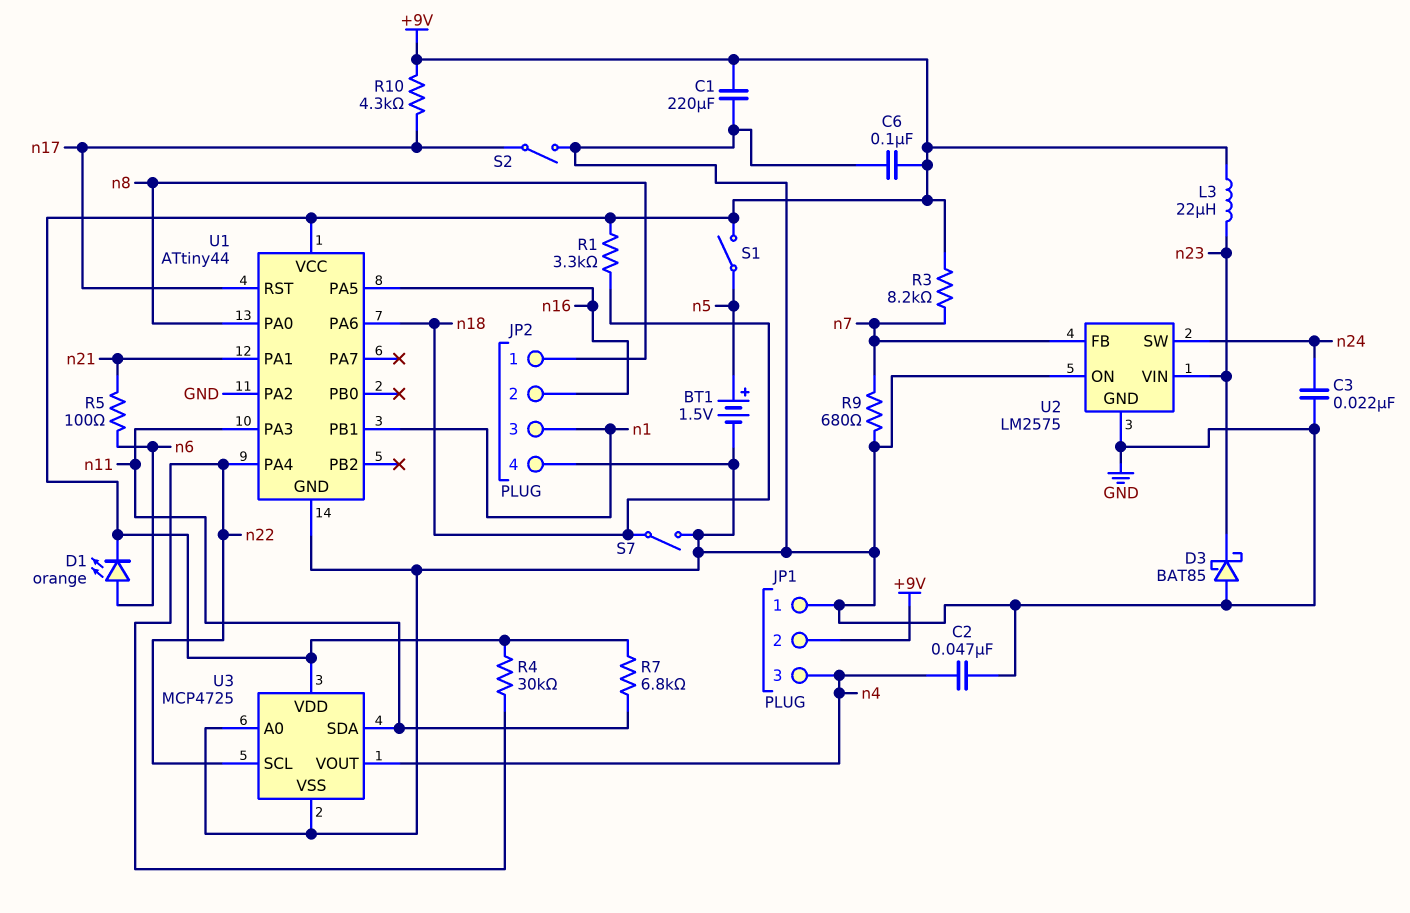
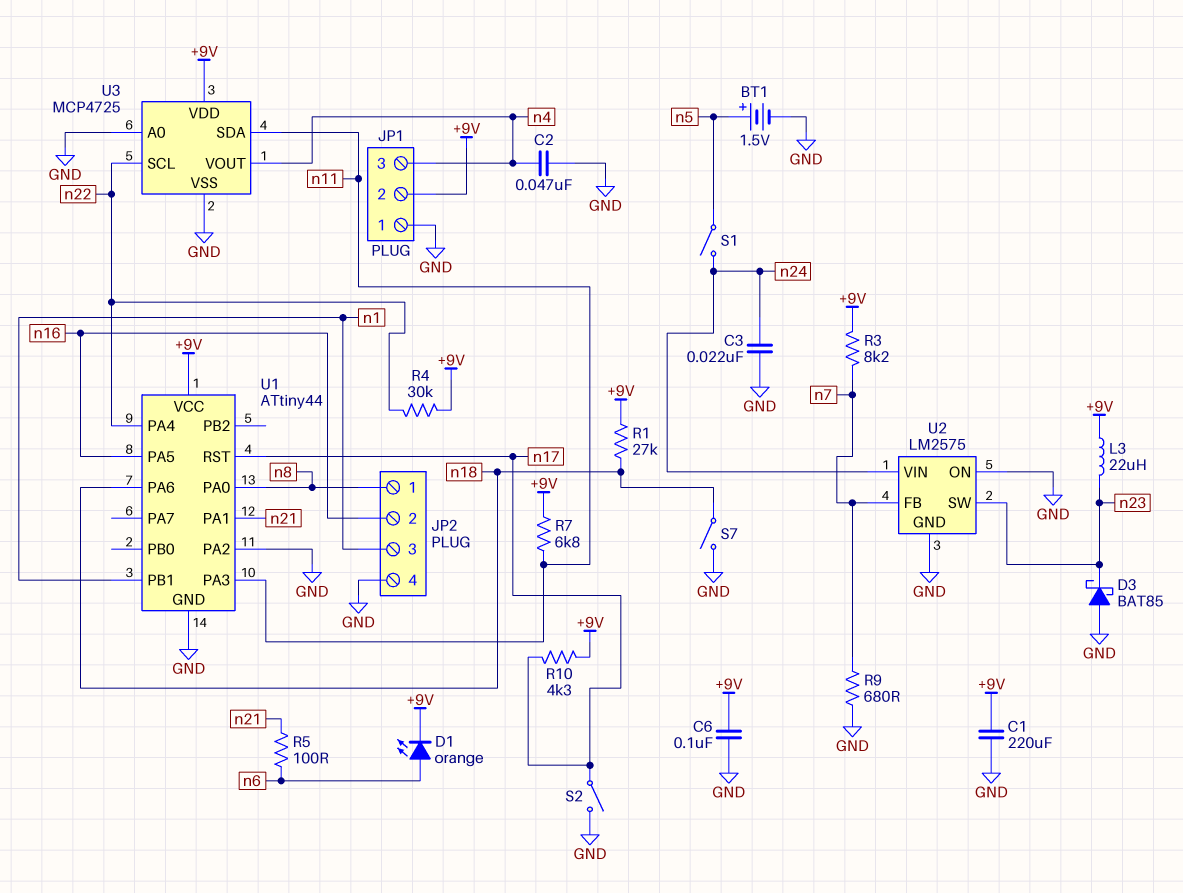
R1: 3.3k (+9V, n18) -> 27k (+9V, n18)
S1: switch (+9V, n5) -> switch (n5, n24)
U2 pin SW: n24 -> n23
U2 pin VIN: n23 -> n24

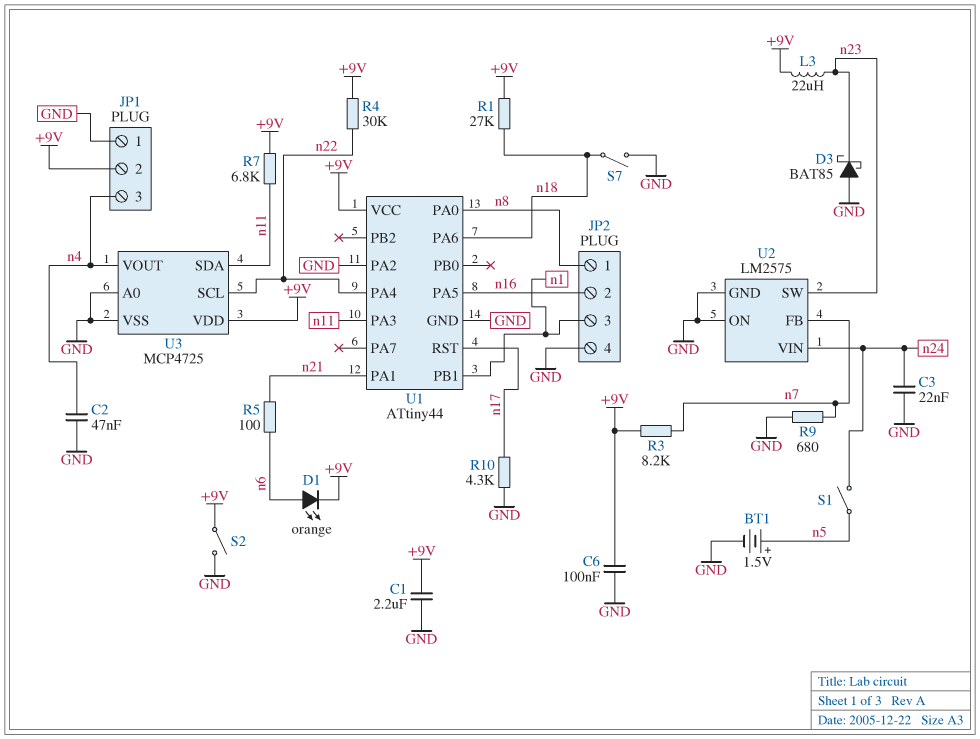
C1: 220uF (+9V, GND) -> 2.2uF (+9V, GND)
R10: 4.3k (+9V, n17) -> 4.3k (GND, n17)
S2: switch (GND, n17) -> switch (+9V, GND)

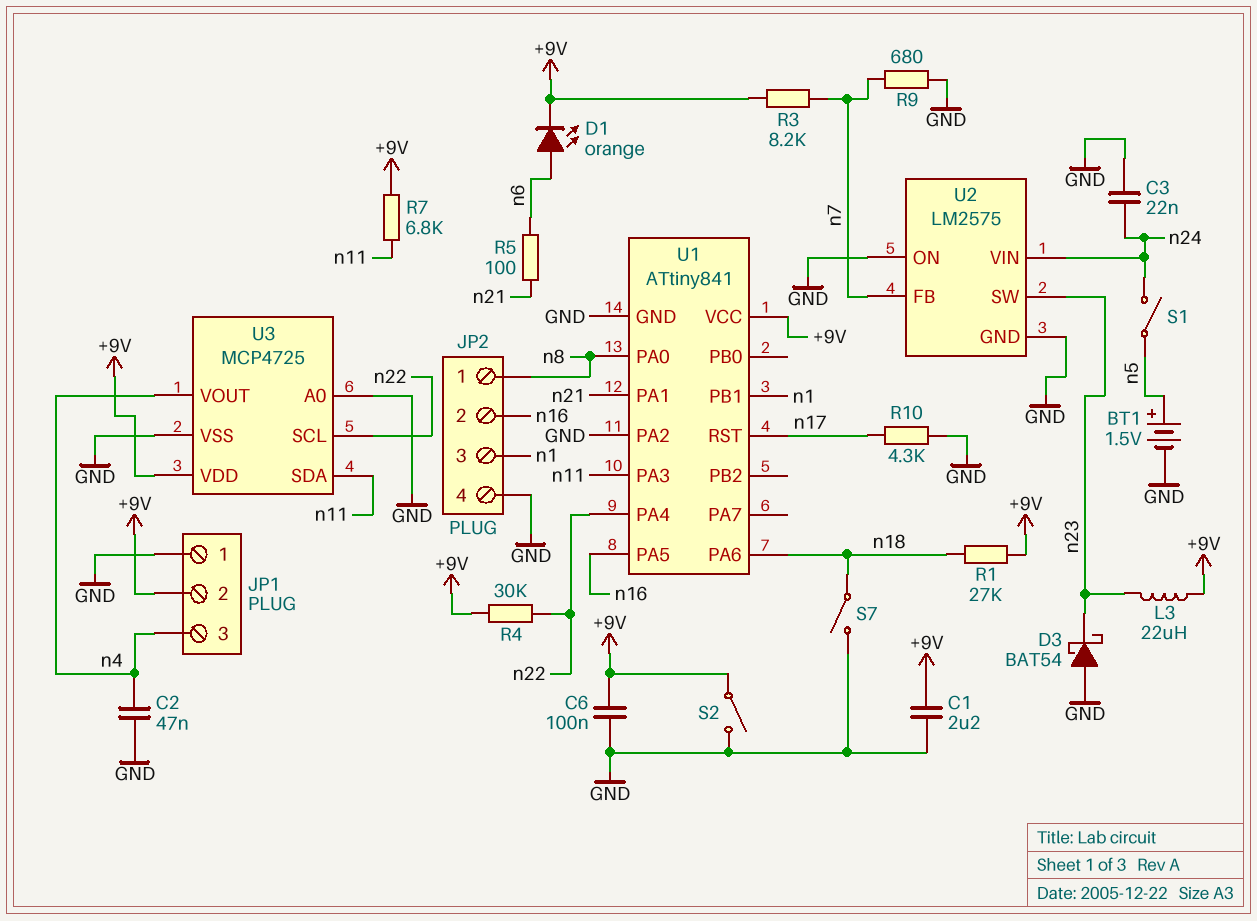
D3: schottky BAT85 (A GND, K n23) -> schottky BAT54 (A GND, K n23)
U1: ATtiny44 -> ATtiny841

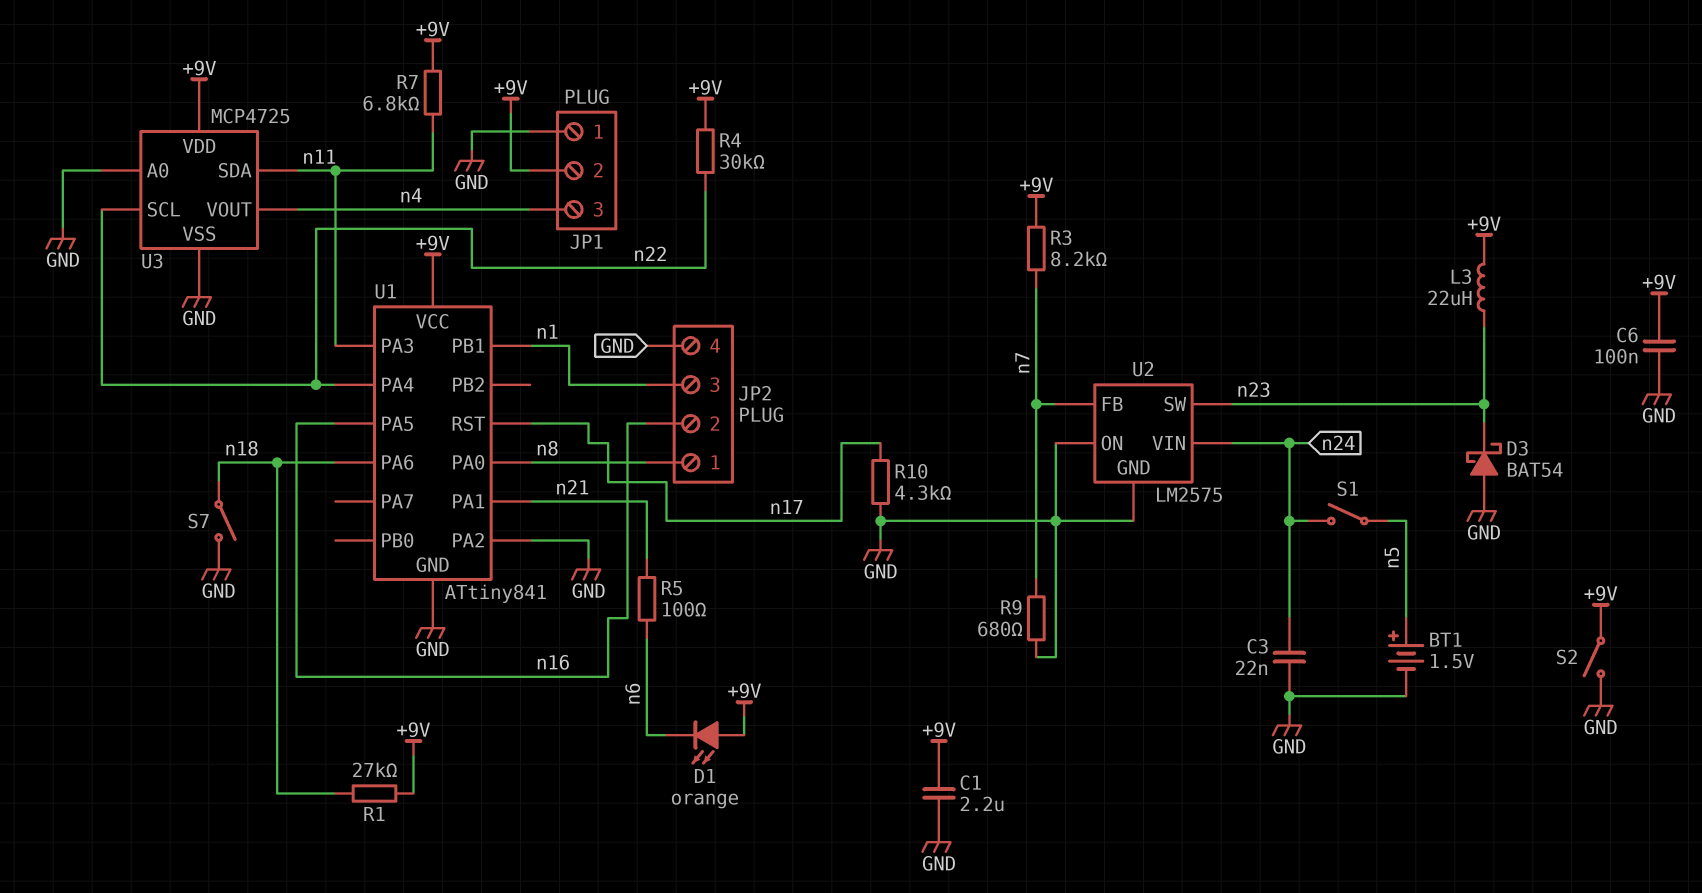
C2: 47nF (GND, n4) -> none
D1: LED orange (A n6, K +9V) -> LED orange (A +9V, K n6)

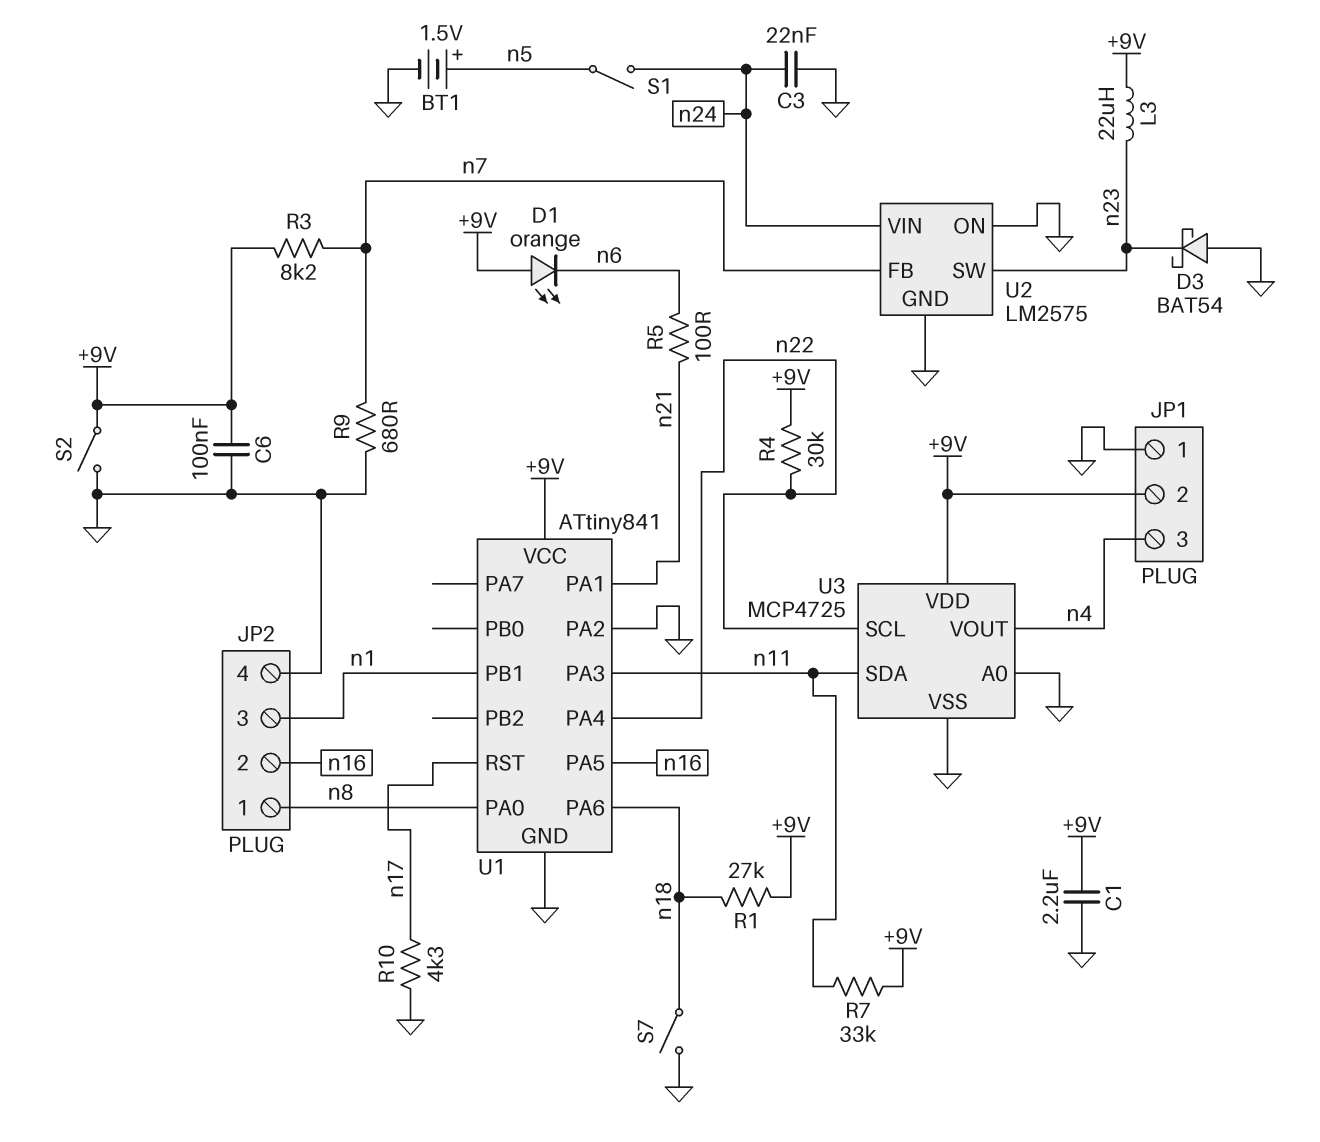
R7: 6.8k (+9V, n11) -> 33k (+9V, n11)

